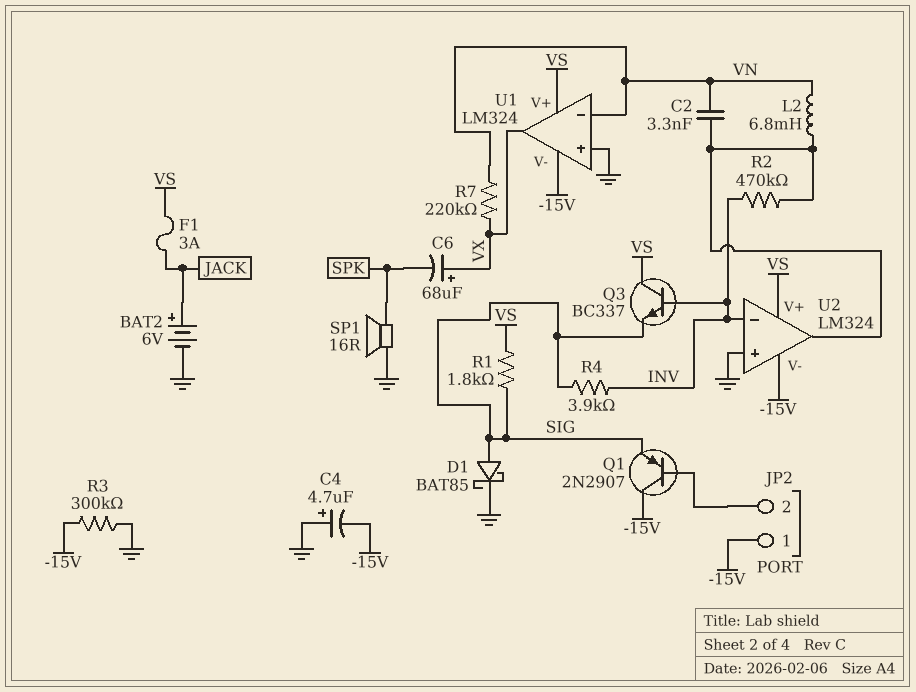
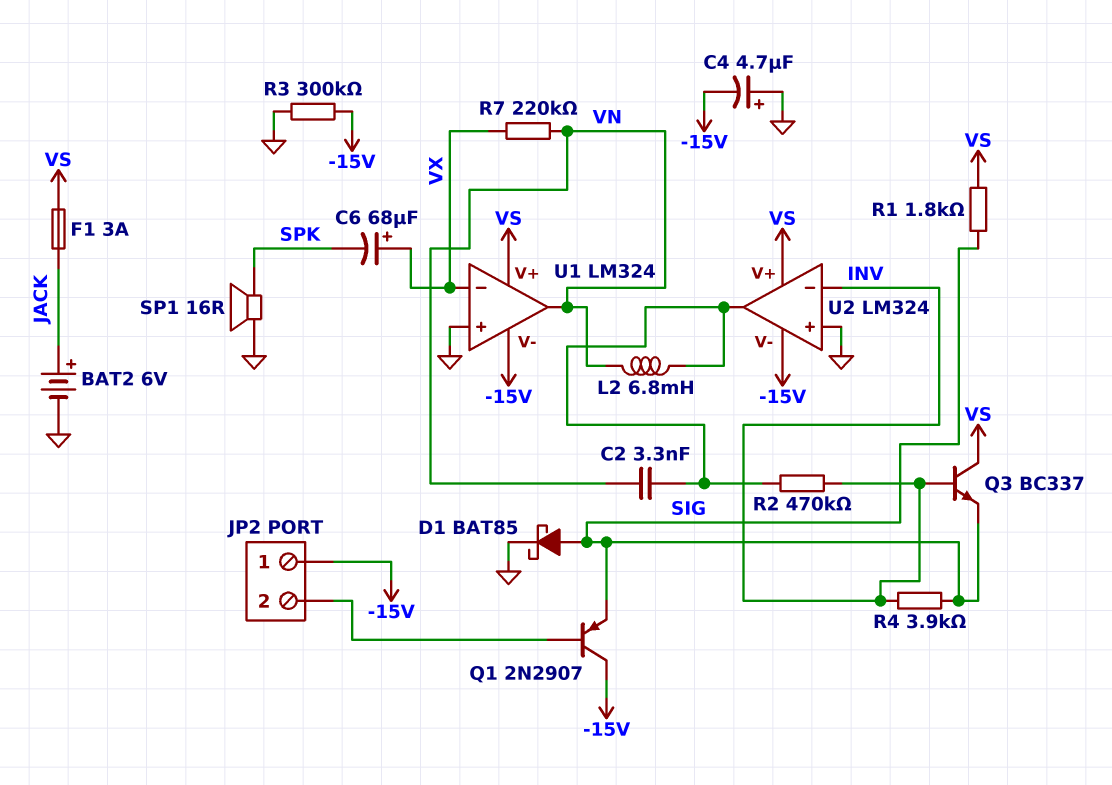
U1 pin in-: VN -> VX
U1 pin out: VX -> VN

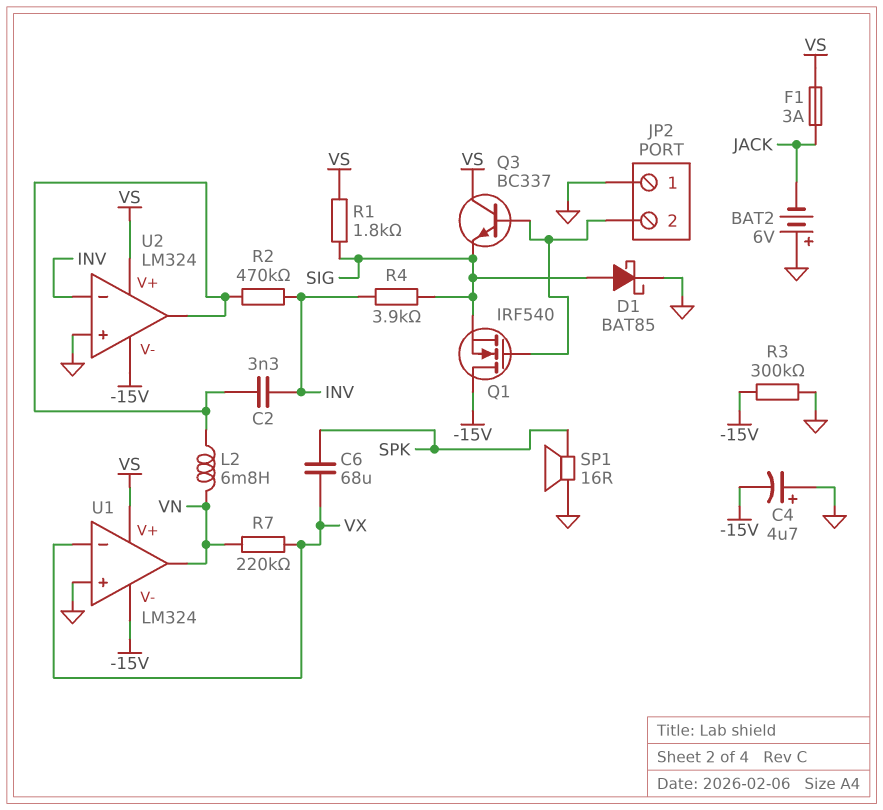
BAT2: 6V (plus JACK, minus GND) -> 6V (plus GND, minus JACK)
C2: 3.3nF (U2/out, VN) -> 3.3nF (INV, U2/out)
C6: 68uF (plus VX, minus SPK) -> 68uF (SPK, VX)
JP2 pin 1: -15V -> GND
Q1: PNP 2N2907 (B JP2/2, C -15V, E SIG) -> NMOS IRF540 (G JP2/2, D -15V, S SIG)
Q3: NPN BC337 (B INV, C VS, E SIG) -> NPN BC337 (B JP2/2, C VS, E SIG)

